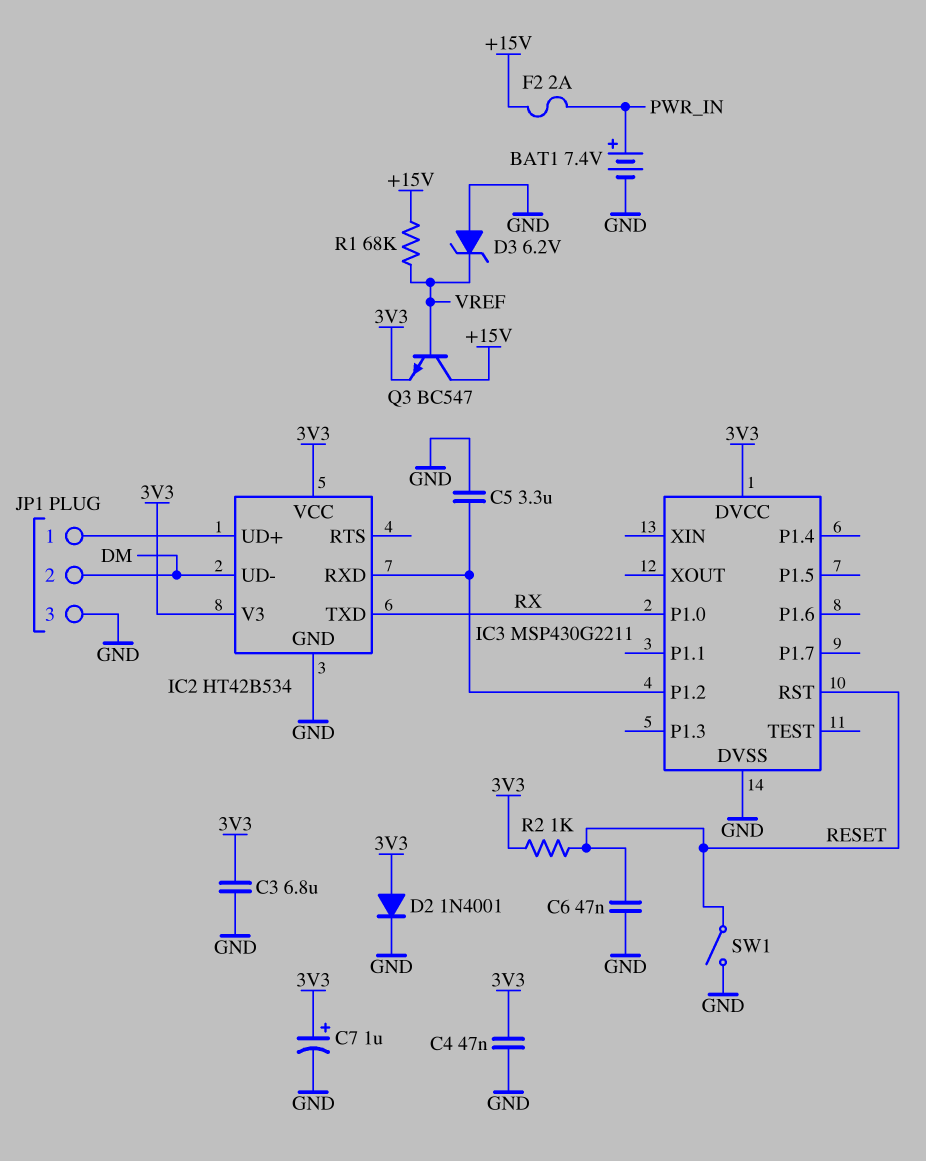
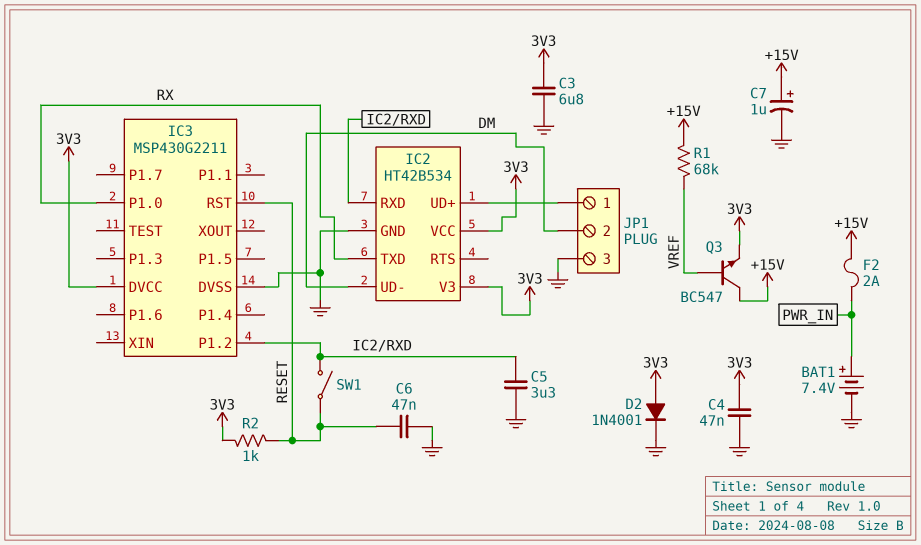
C7: 1uF (plus 3V3, minus GND) -> 1uF (plus +15V, minus GND)
D3: zener 6.2V (A GND, K VREF) -> none
SW1: switch (GND, RESET) -> switch (IC2/RXD, RESET)

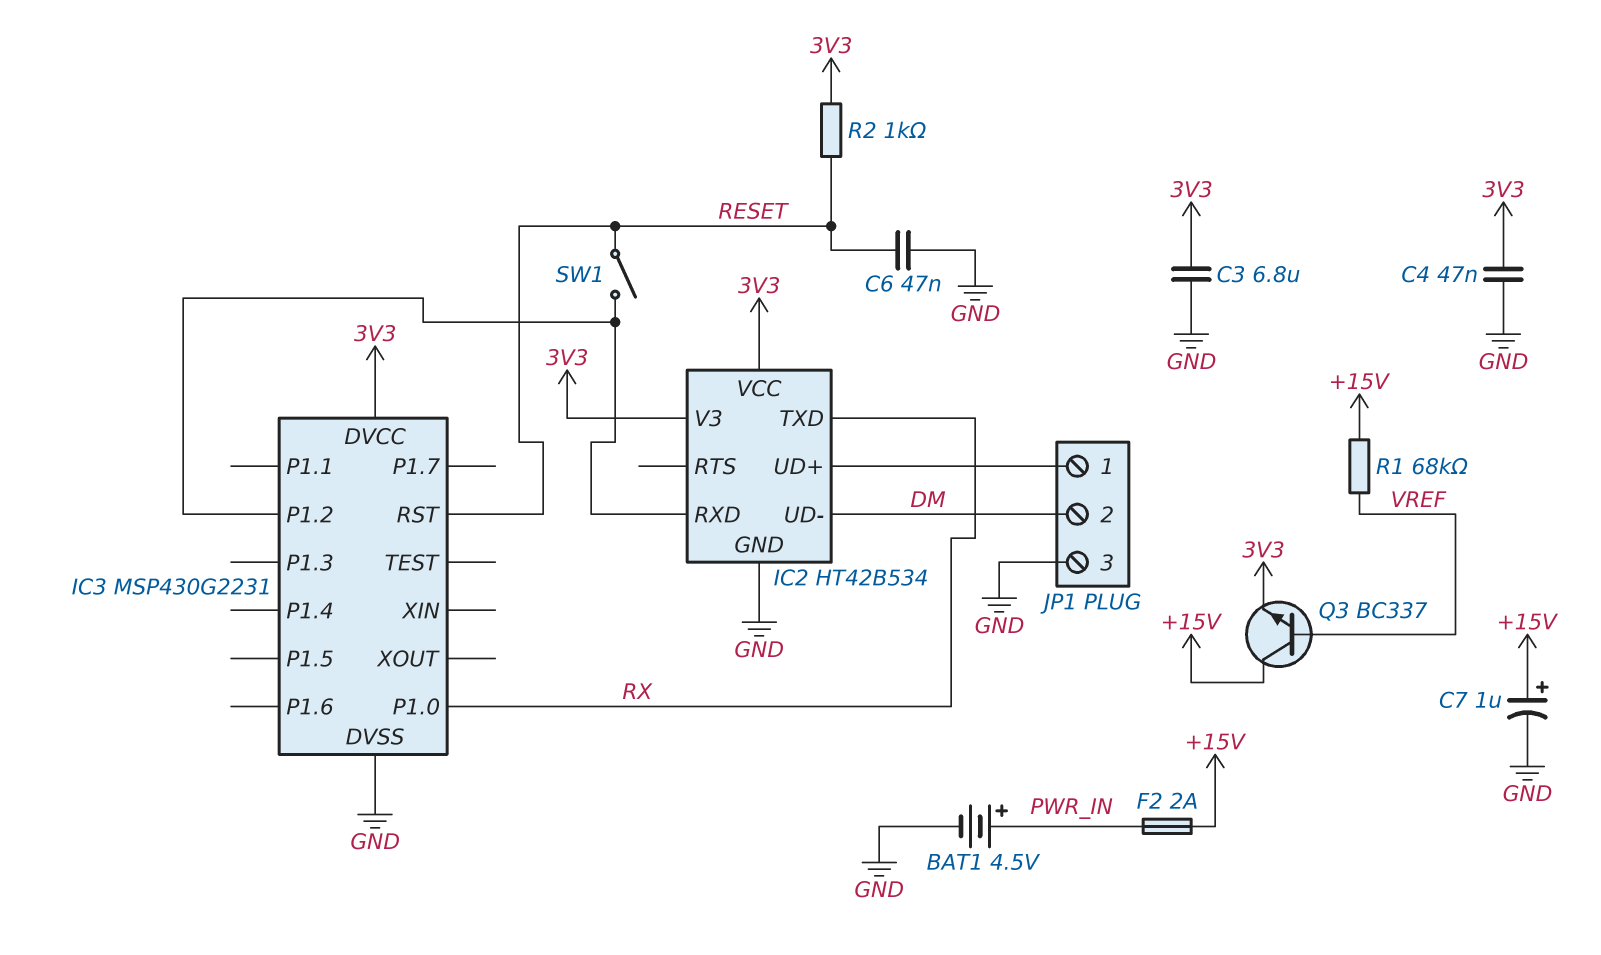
BAT1: 7.4V (plus PWR_IN, minus GND) -> 4.5V (plus PWR_IN, minus GND)
C5: 3.3uF (GND, IC2/RXD) -> none
D2: diode 1N4001 (A 3V3, K GND) -> none
IC3: MSP430G2211 -> MSP430G2231
Q3: NPN BC547 (B VREF, C +15V, E 3V3) -> NPN BC337 (B VREF, C +15V, E 3V3)

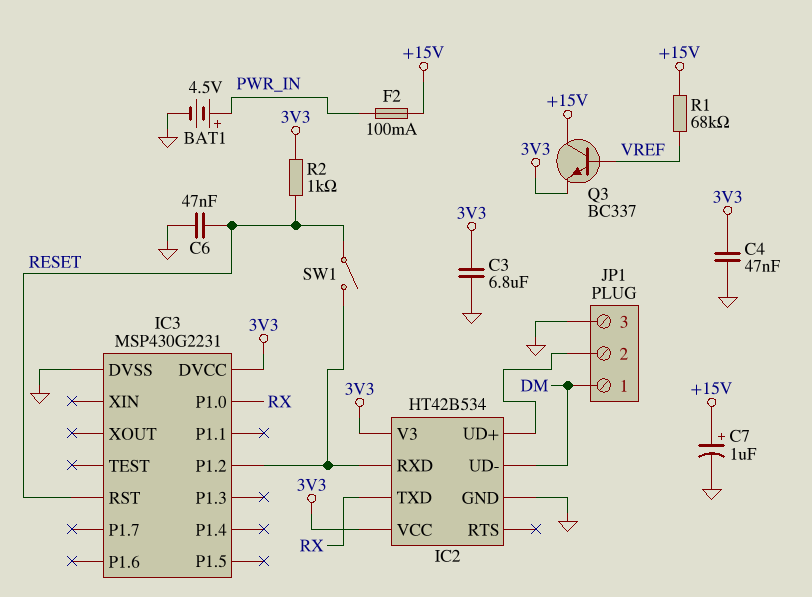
F2: 2A (+15V, PWR_IN) -> 100mA (+15V, PWR_IN)
JP1 pin 1: IC2/UD+ -> DM
JP1 pin 2: DM -> IC2/UD+

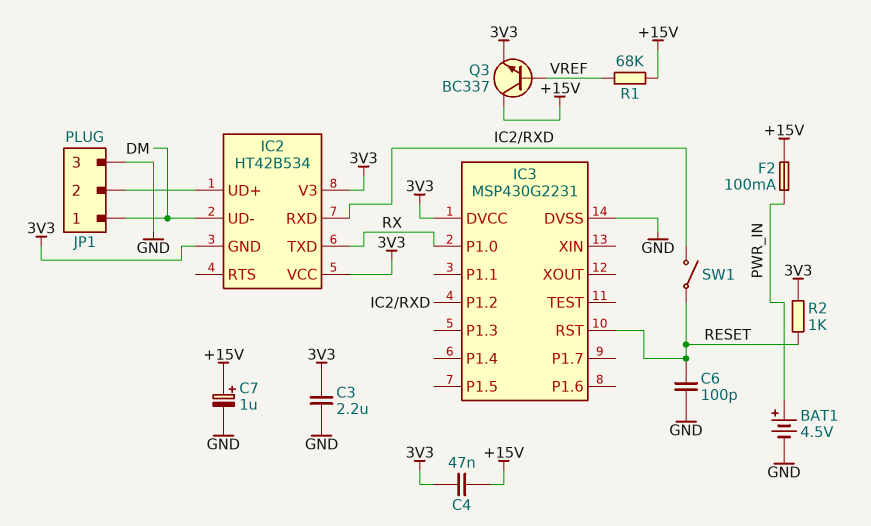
C3: 6.8uF (3V3, GND) -> 2.2uF (3V3, GND)
C4: 47nF (3V3, GND) -> 47nF (+15V, 3V3)
C6: 47nF (GND, RESET) -> 100pF (GND, RESET)
IC2 pin GND: GND -> 3V3

